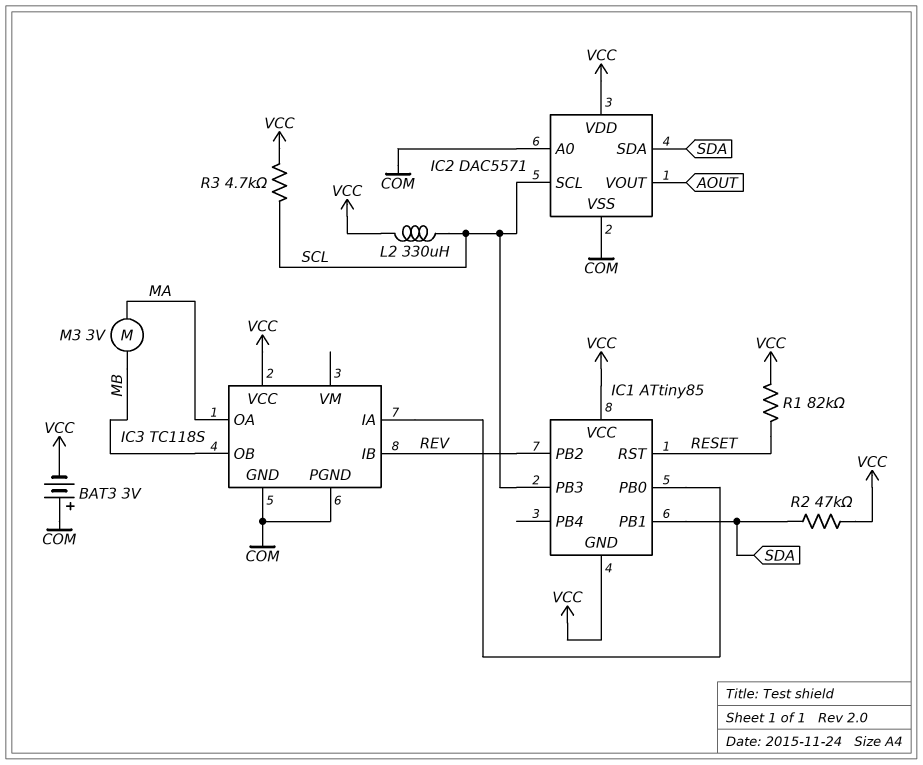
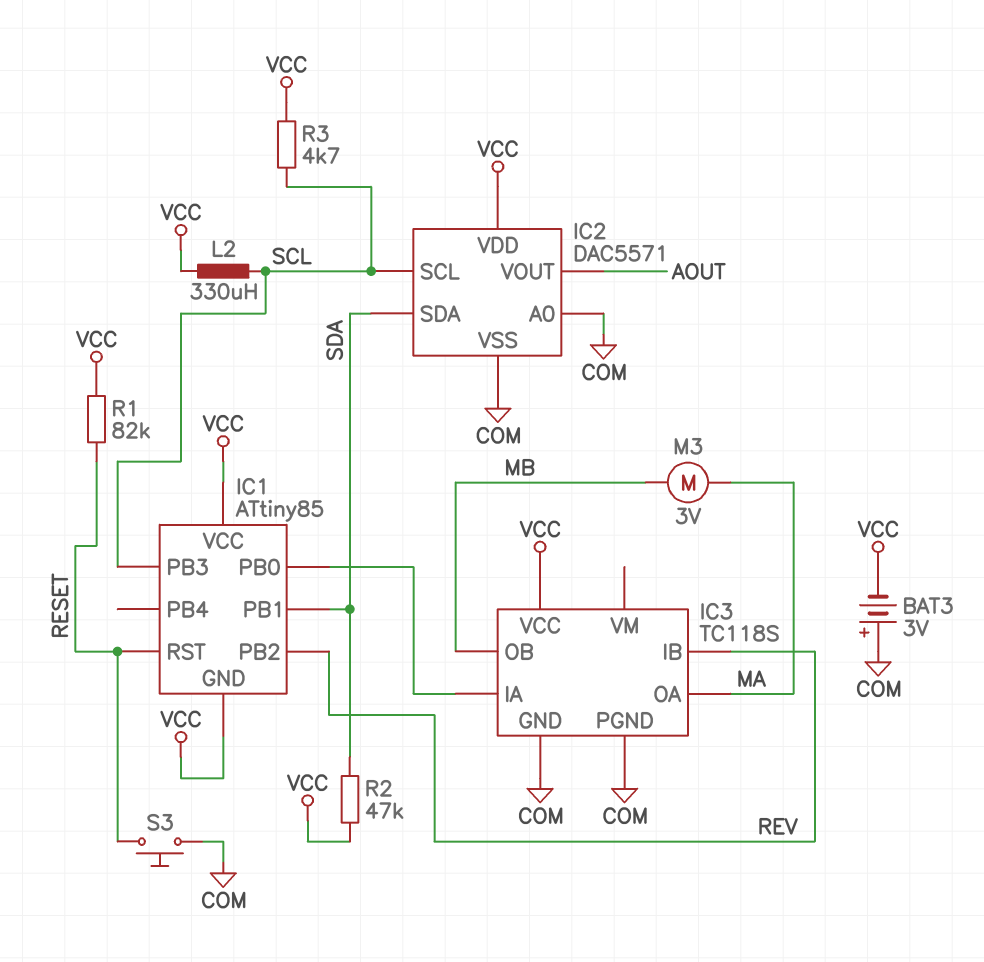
S3: none -> button (COM, RESET)

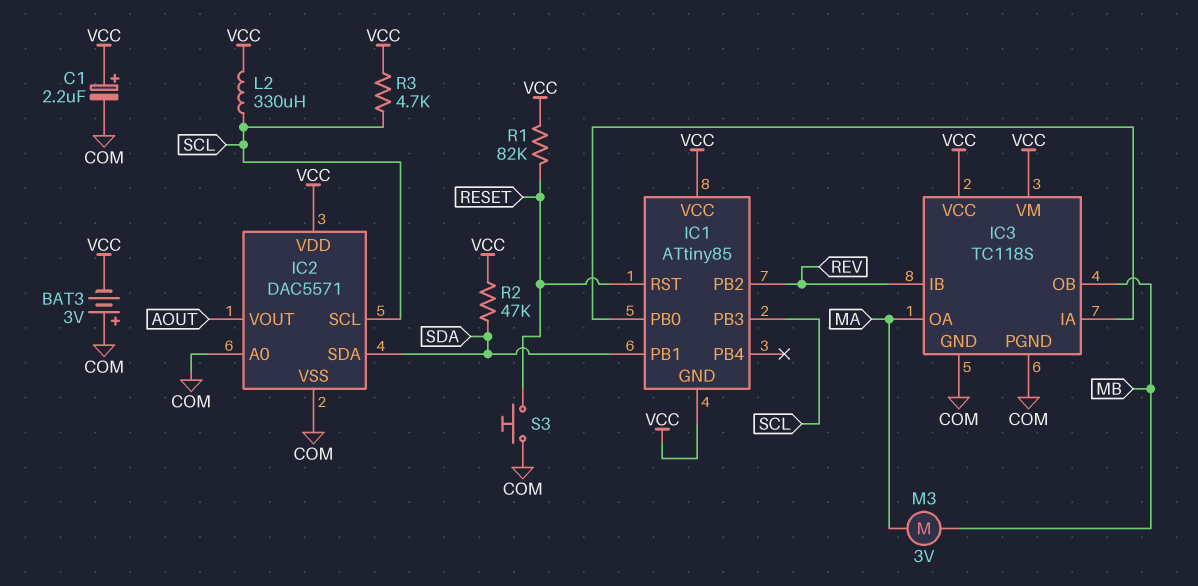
C1: none -> 2.2uF (plus VCC, minus COM)
IC3 pin VM: none -> VCC

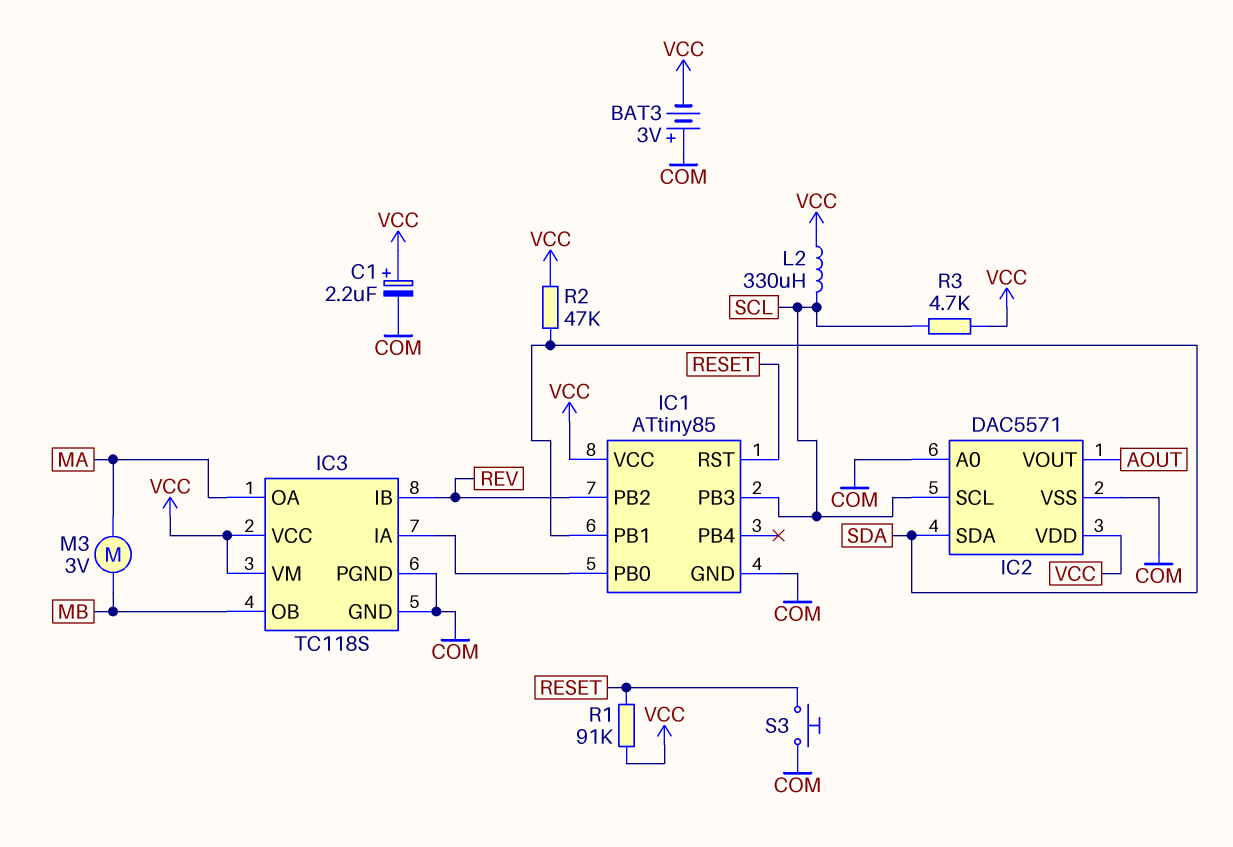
IC1 pin GND: VCC -> COM
R1: 82k (RESET, VCC) -> 91k (RESET, VCC)

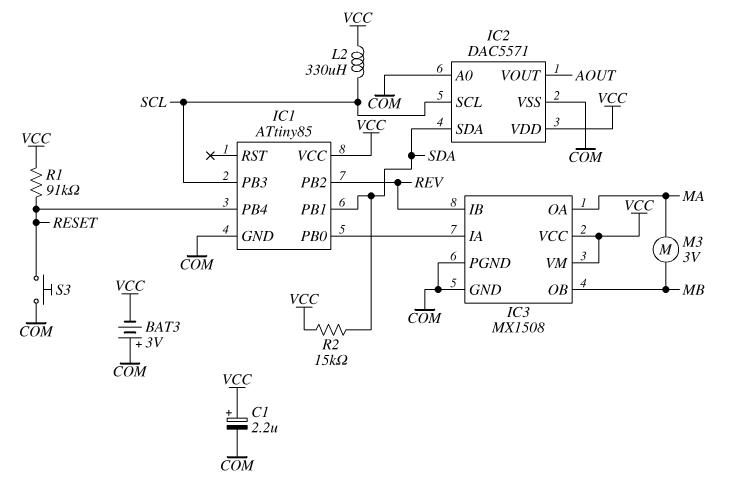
IC1 pin PB4: none -> RESET
IC1 pin RST: RESET -> none
IC3: TC118S -> MX1508
R2: 47k (SDA, VCC) -> 15k (SDA, VCC)
R3: 4.7k (SCL, VCC) -> none

